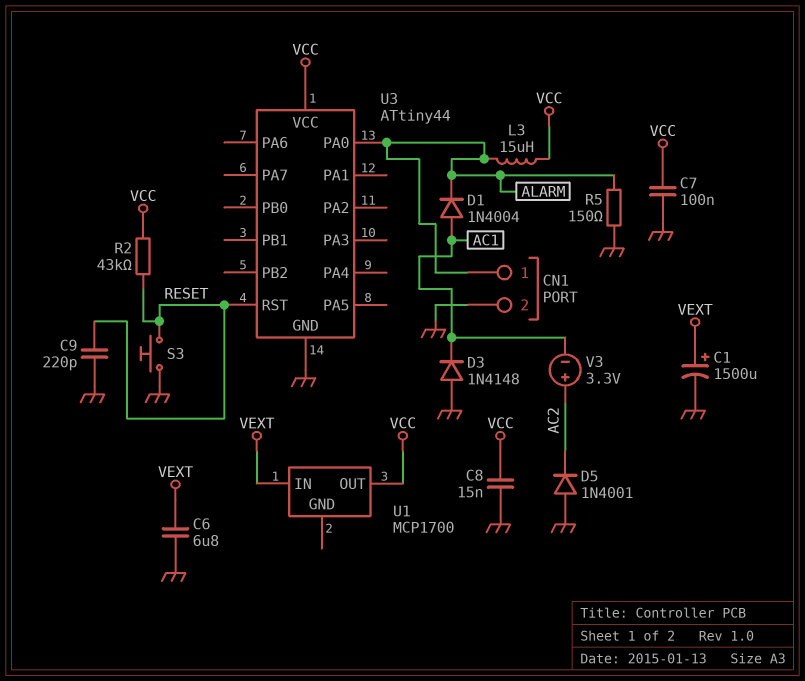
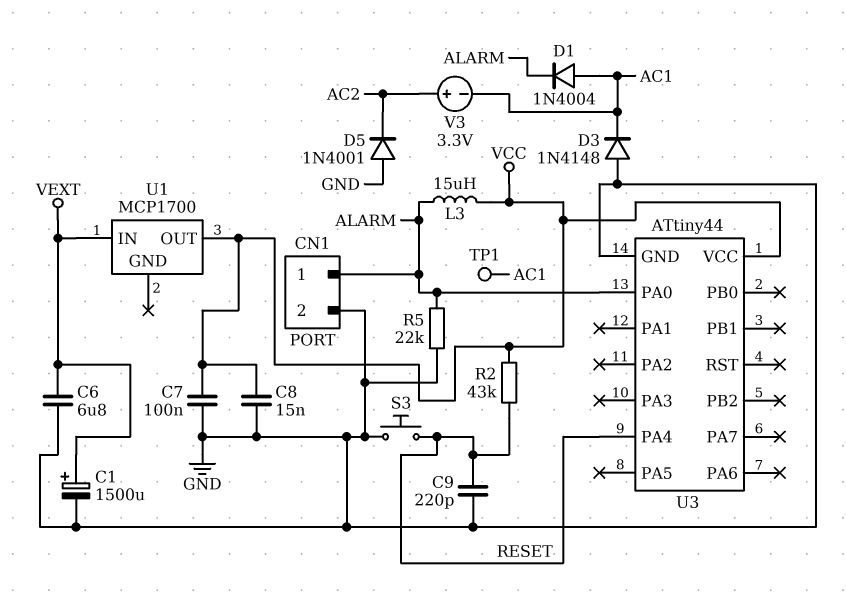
R5: 150 (ALARM, GND) -> 22k (ALARM, GND)
TP1: none -> test point (AC1)
U3 pin PA4: none -> RESET
U3 pin RST: RESET -> none

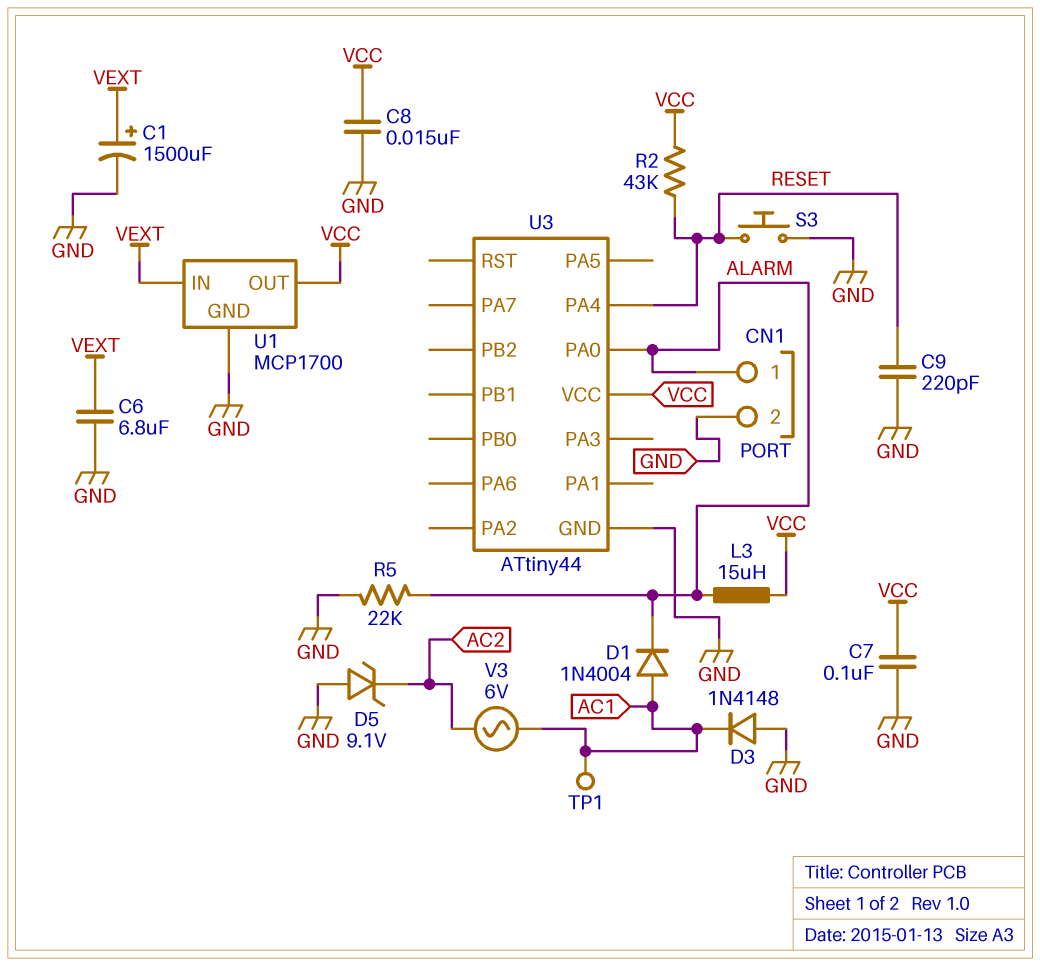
D5: diode 1N4001 (A GND, K AC2) -> zener 9.1V (A GND, K AC2)
U1 pin GND: none -> GND
V3: 3.3V (plus AC2, minus AC1) -> AC 6V (AC1, AC2)

